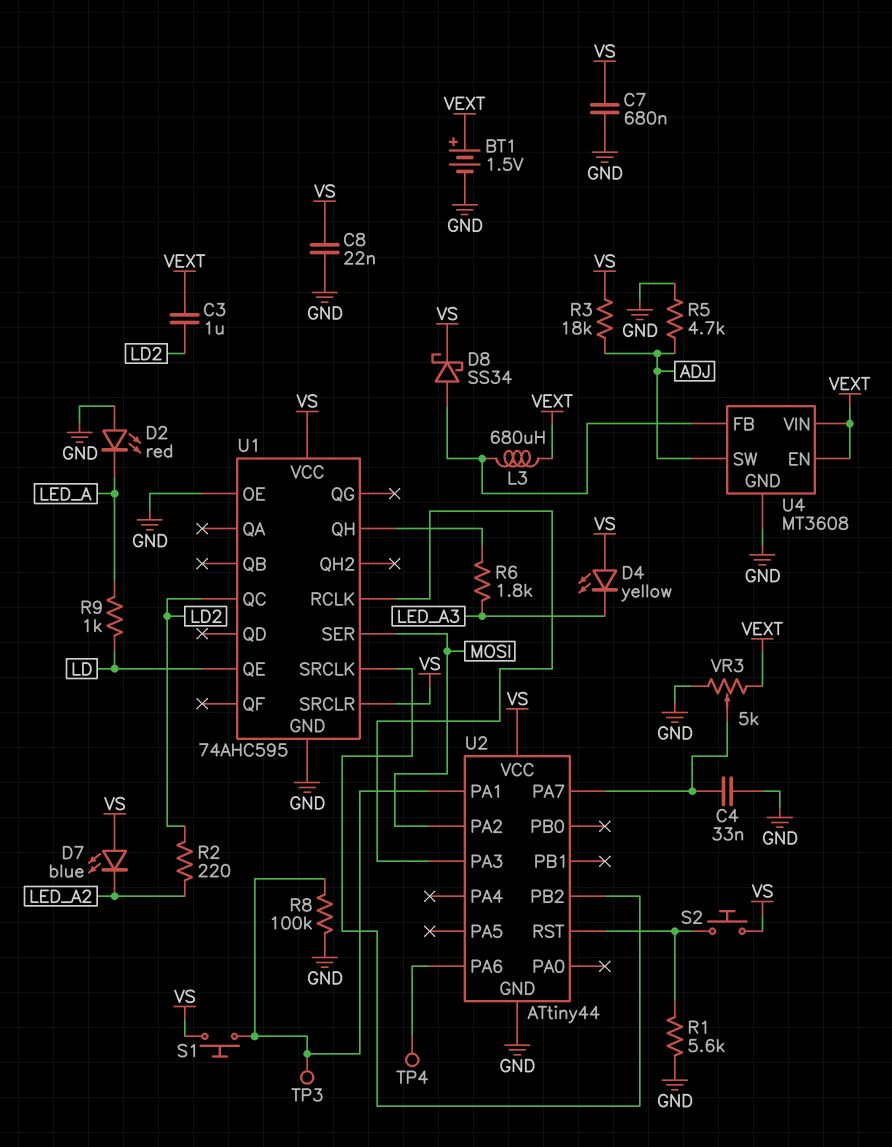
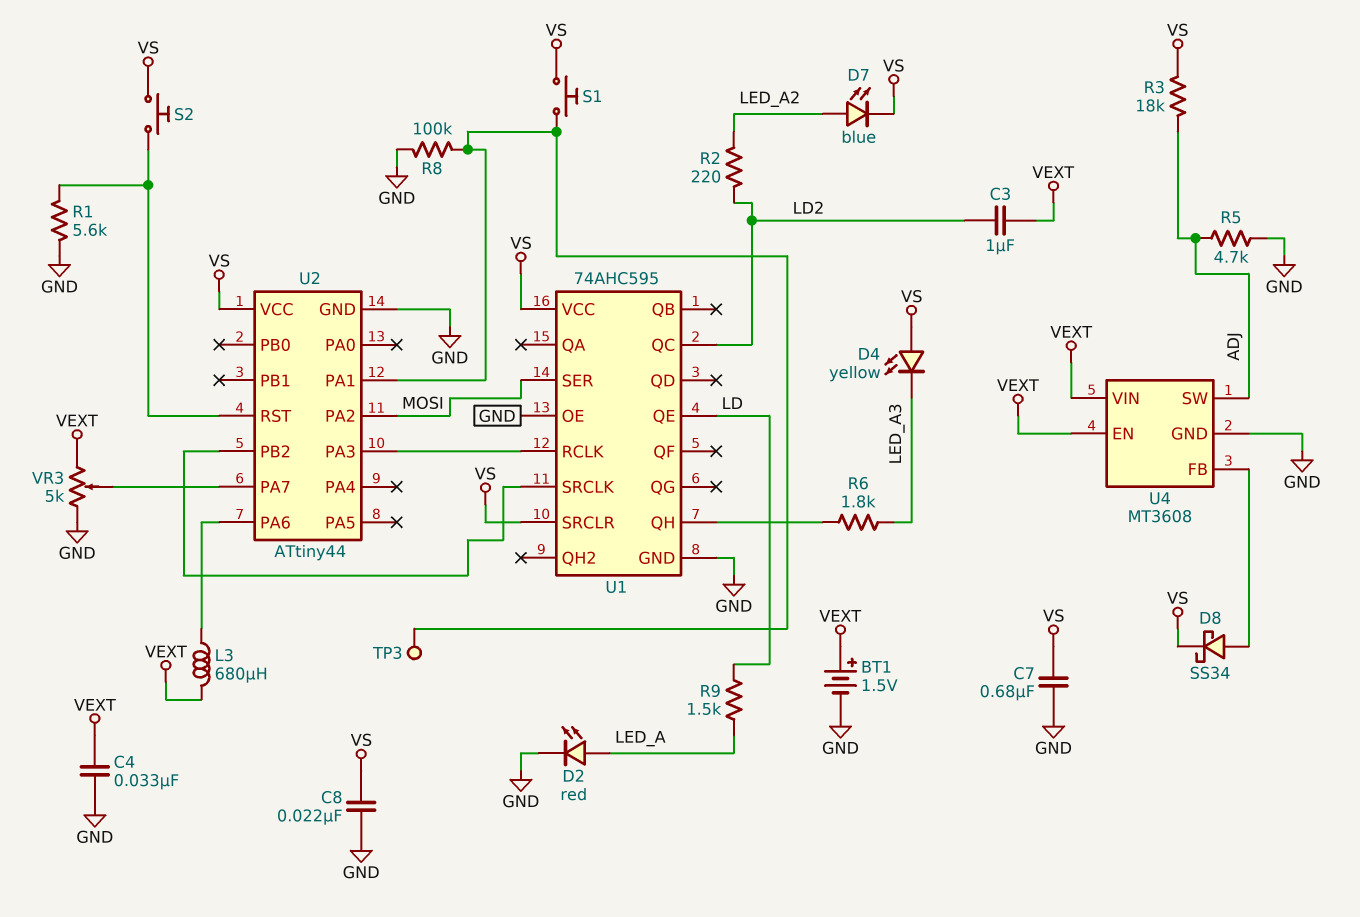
C4: 33nF (GND, U2/PA7) -> 33nF (GND, VEXT)
D2: LED red (A GND, K LED_A) -> LED red (A LED_A, K GND)
D7: LED blue (A VS, K LED_A2) -> LED blue (A LED_A2, K VS)
L3: 680uH (U4/FB, VEXT) -> 680uH (U2/PA6, VEXT)
R9: 1k (LD, LED_A) -> 1.5k (LD, LED_A)
TP4: test point (U2/PA6) -> none

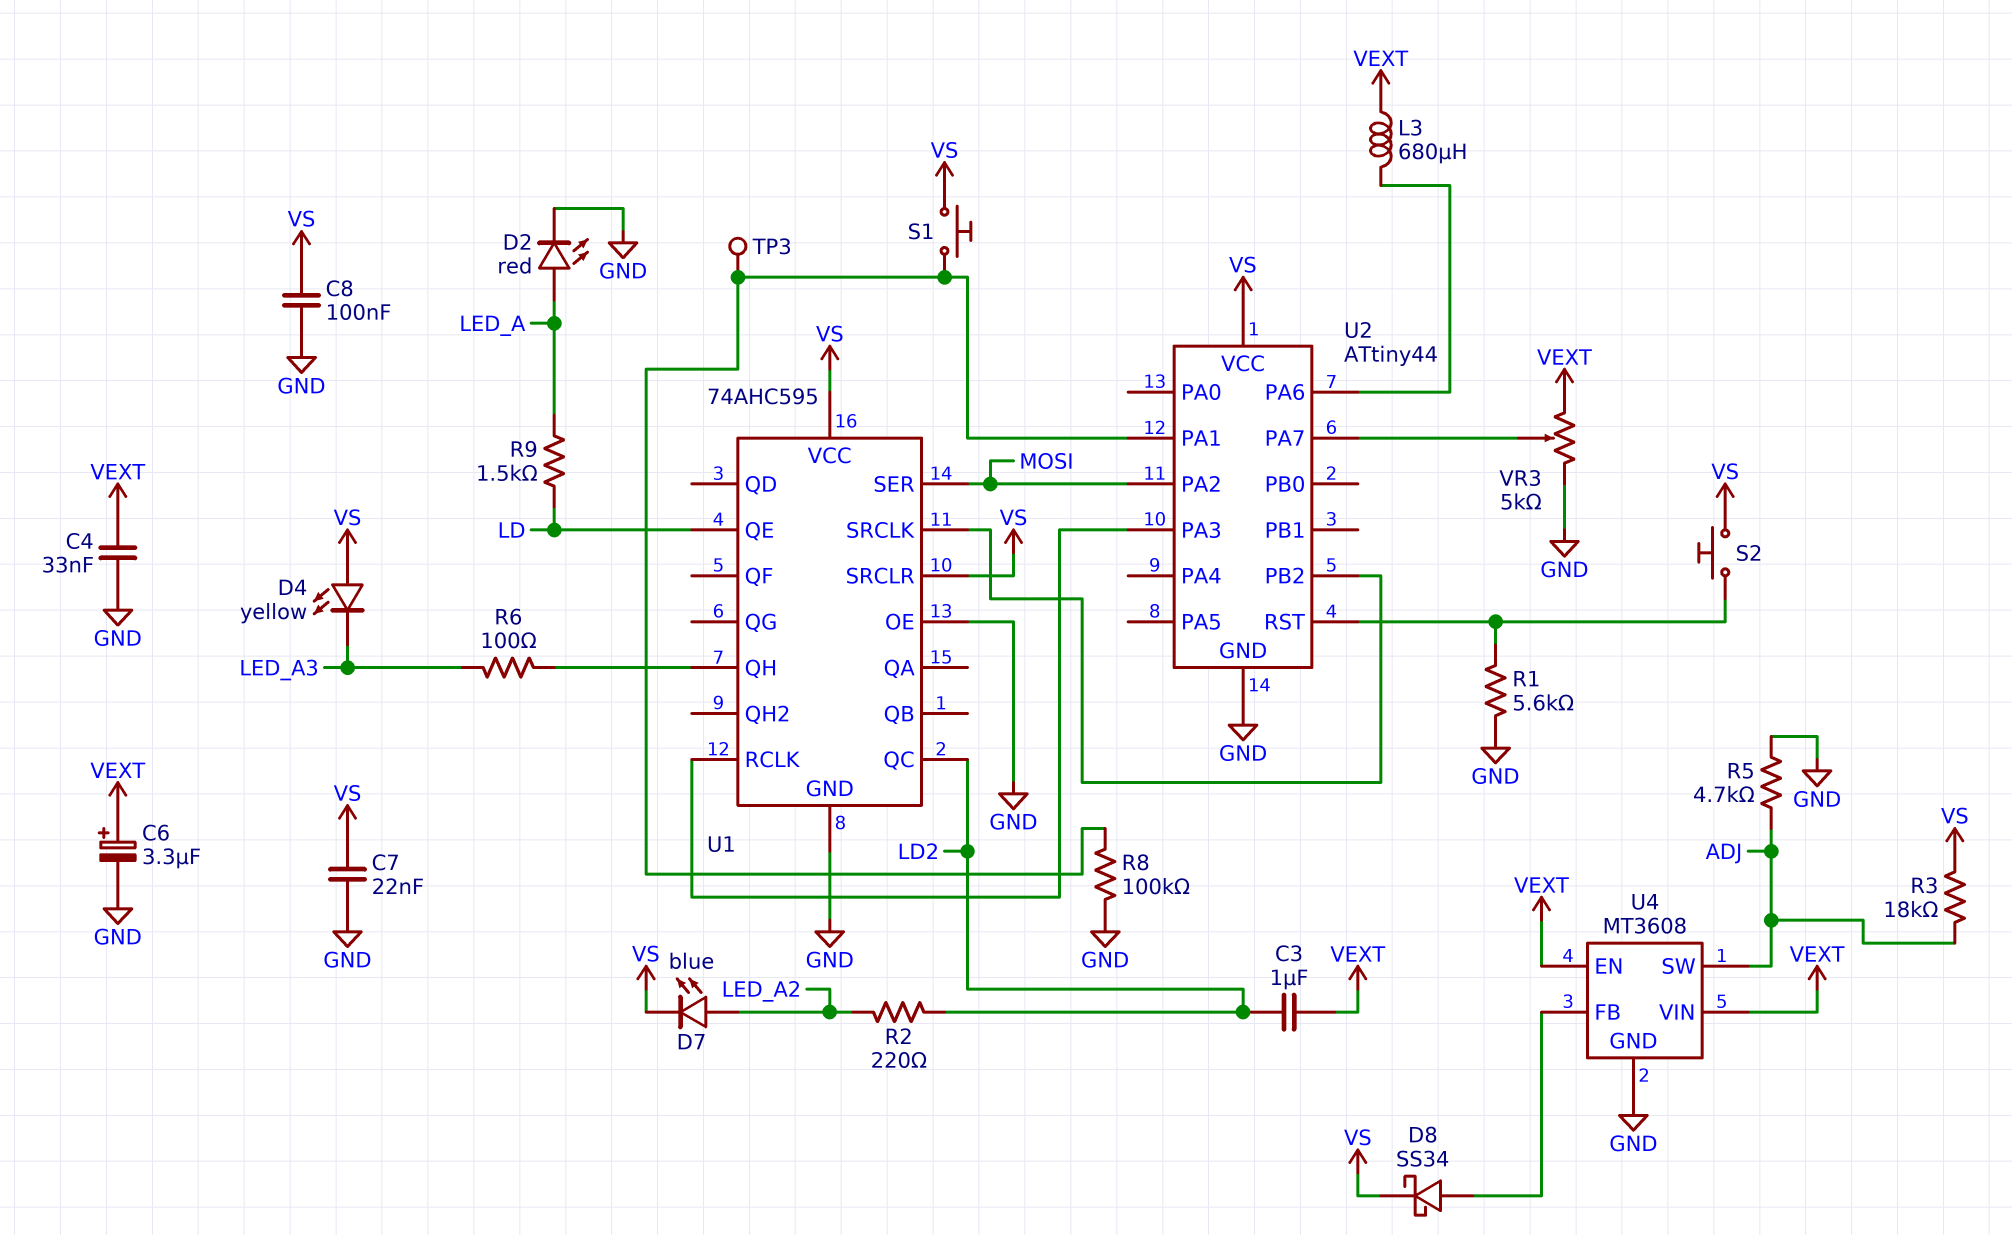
BT1: 1.5V (plus VEXT, minus GND) -> none
C6: none -> 3.3uF (plus VEXT, minus GND)
C7: 680nF (GND, VS) -> 22nF (GND, VS)
C8: 22nF (GND, VS) -> 100nF (GND, VS)
R6: 1.8k (LED_A3, U1/QH) -> 100 (LED_A3, U1/QH)

